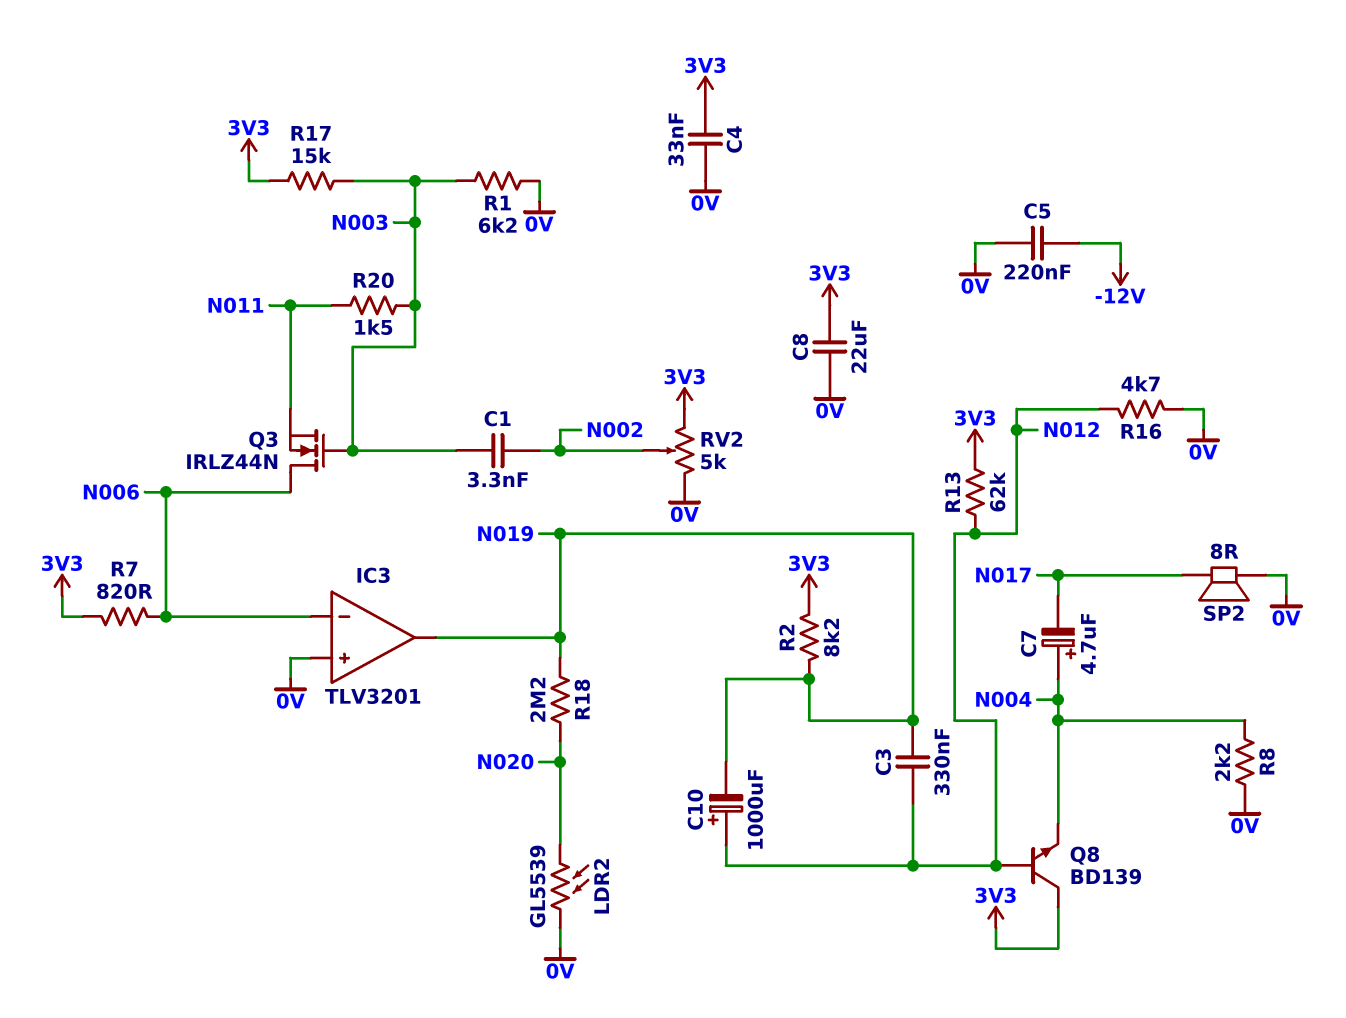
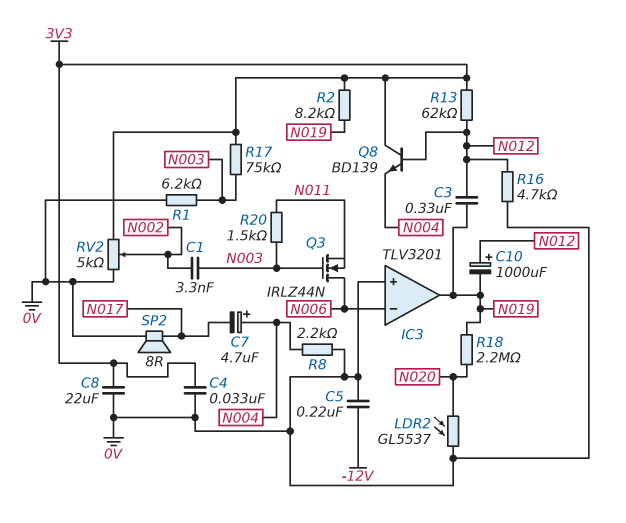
LDR2: GL5539 (0V, N020) -> GL5537 (0V, N020)
R7: 820 (3V3, N006) -> none
R17: 15k (3V3, N003) -> 75k (3V3, N003)

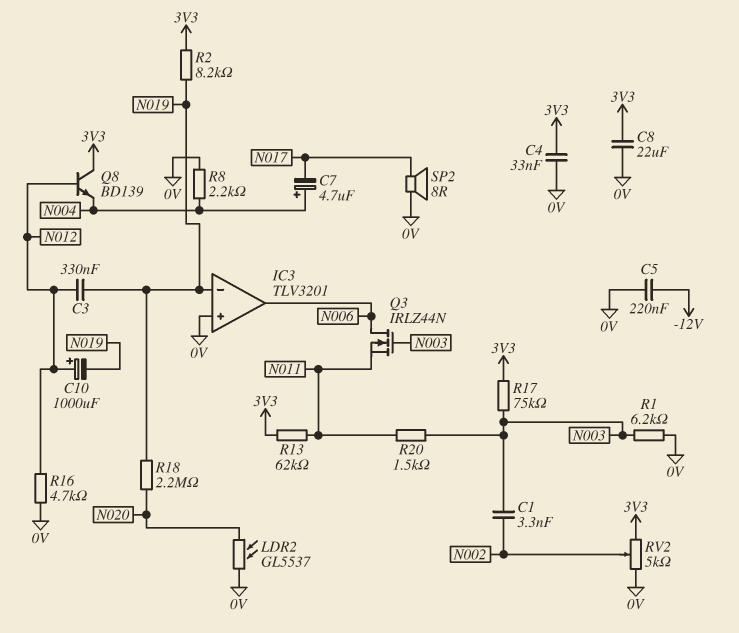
IC3 pin in-: N006 -> N019
IC3 pin out: N019 -> N006
R13: 62k (3V3, N012) -> 62k (3V3, N011)

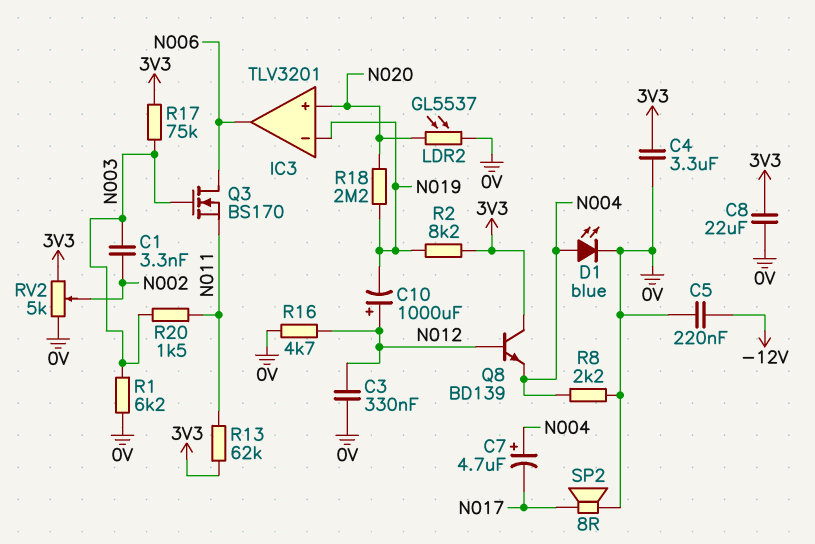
C3: 330nF (N012, N019) -> 330nF (0V, N012)
C4: 33nF (0V, 3V3) -> 3.3uF (0V, 3V3)
D1: none -> LED blue (A N004, K 0V)
IC3 pin in+: 0V -> N020
Q3: NMOS IRLZ44N (G N003, D N006, S N011) -> NMOS BS170 (G N003, D N006, S N011)

